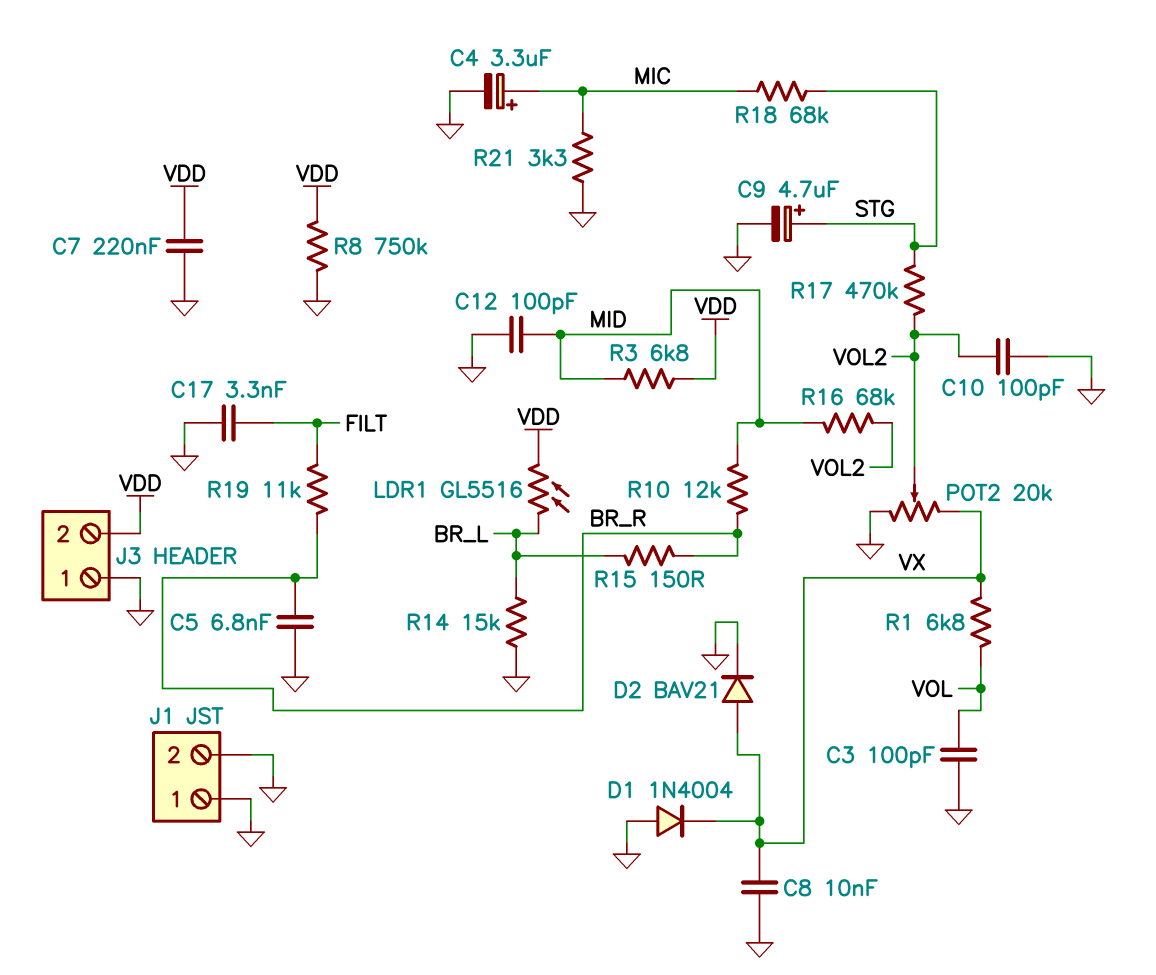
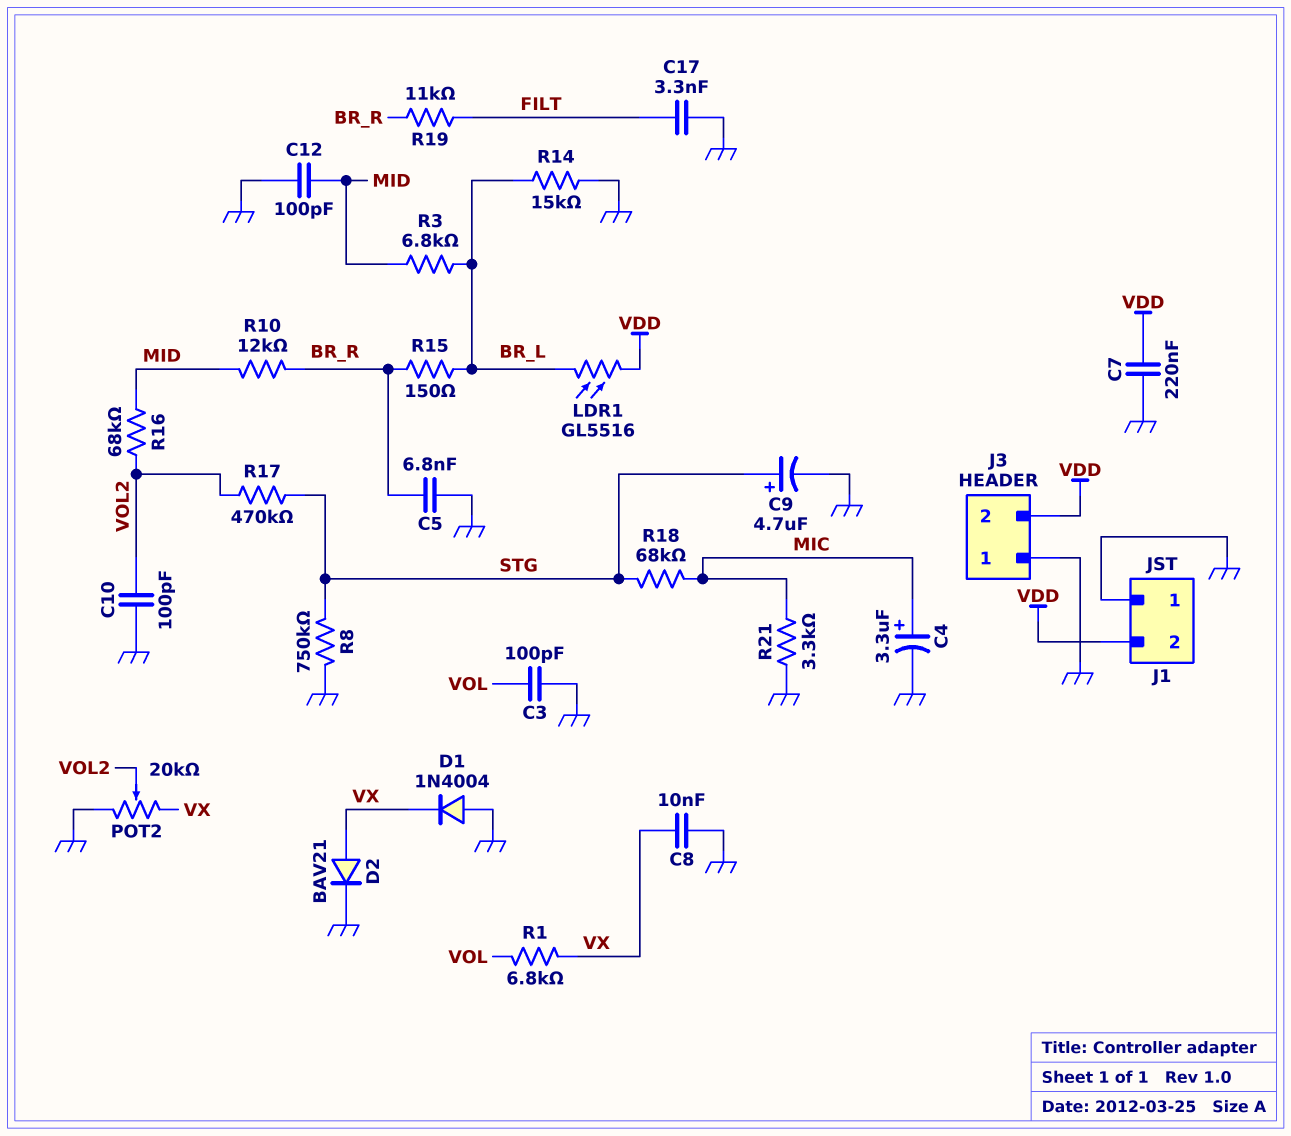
J1 pin 2: GND -> VDD
R3: 6.8k (MID, VDD) -> 6.8k (BR_L, MID)
R8: 750k (GND, VDD) -> 750k (GND, STG)

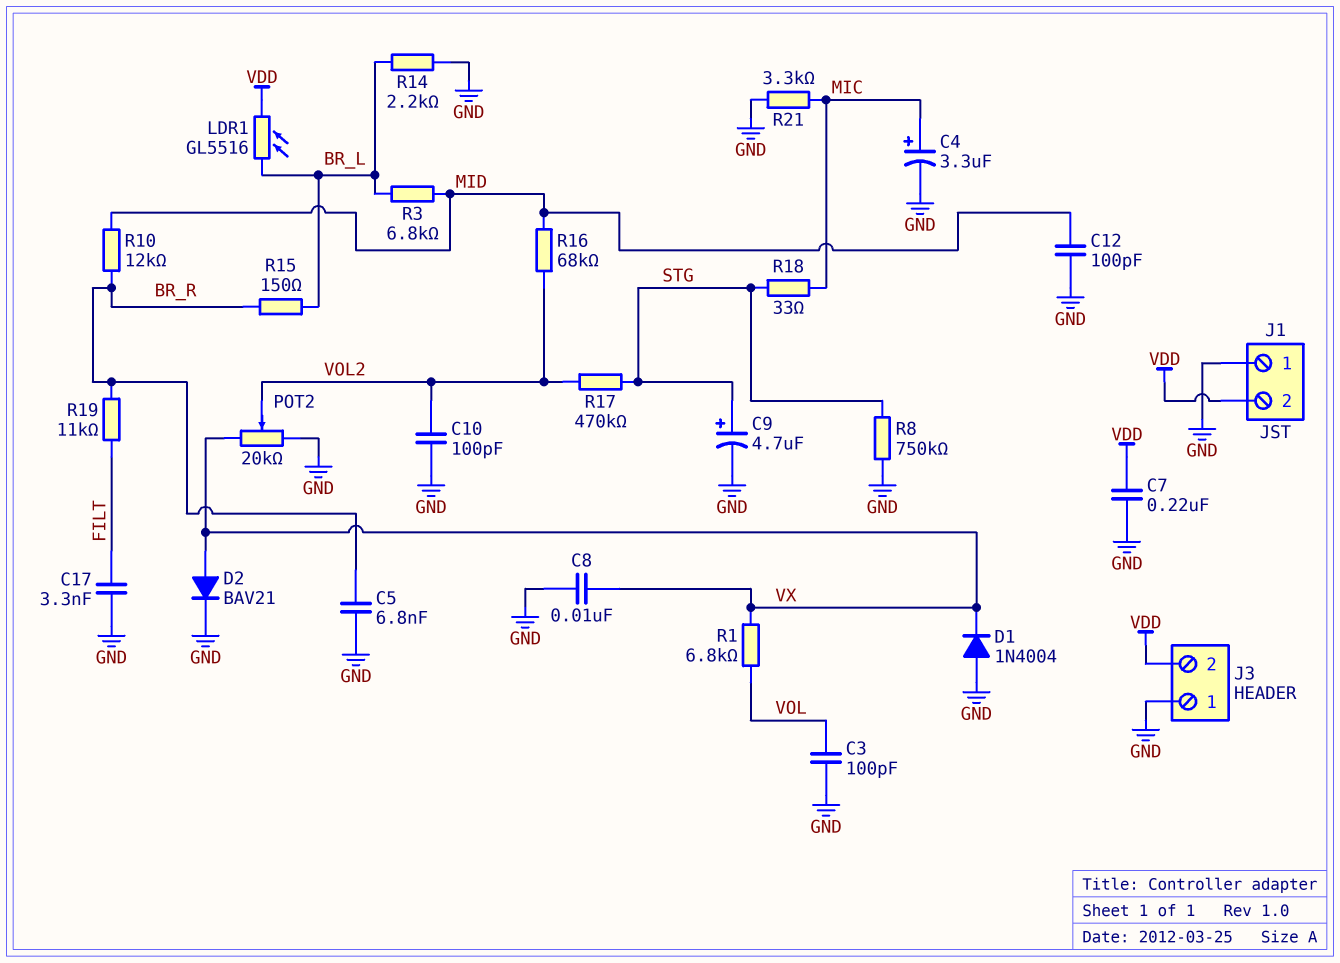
R14: 15k (BR_L, GND) -> 2.2k (BR_L, GND)
R18: 68k (MIC, STG) -> 33 (MIC, STG)

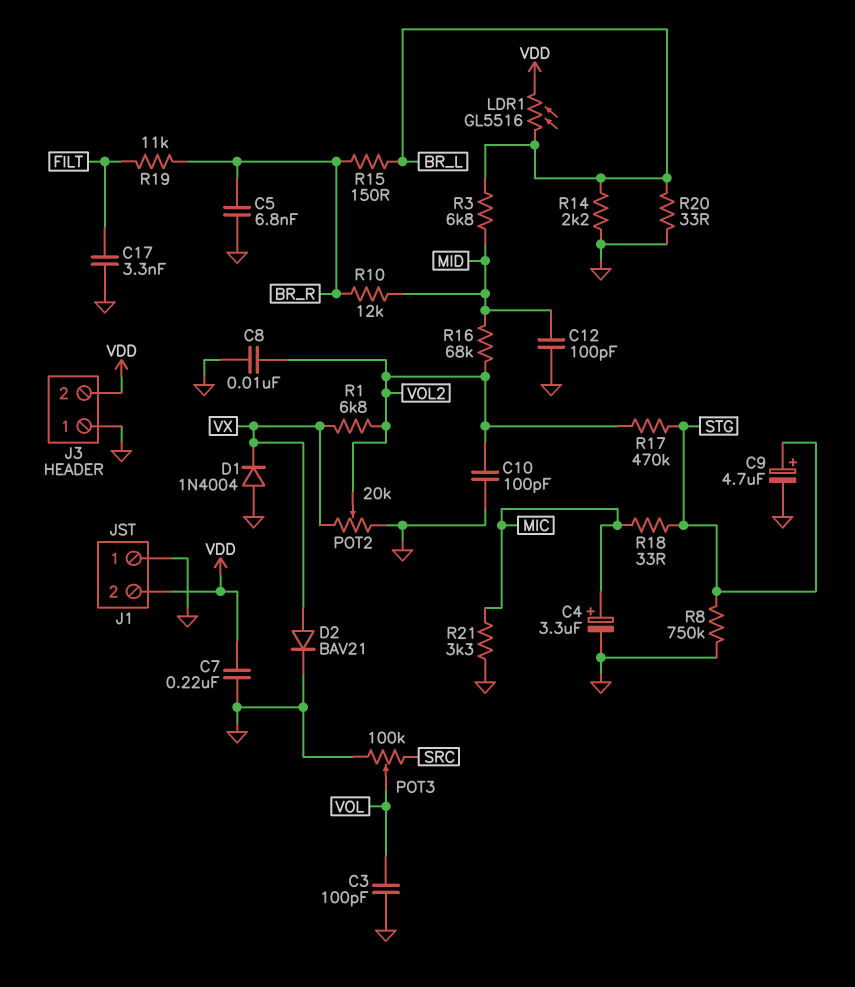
C8: 10nF (GND, VX) -> 10nF (GND, VOL2)
POT3: none -> 100k (GND, SRC, wiper VOL)
R1: 6.8k (VOL, VX) -> 6.8k (VOL2, VX)
R20: none -> 33 (BR_L, GND)

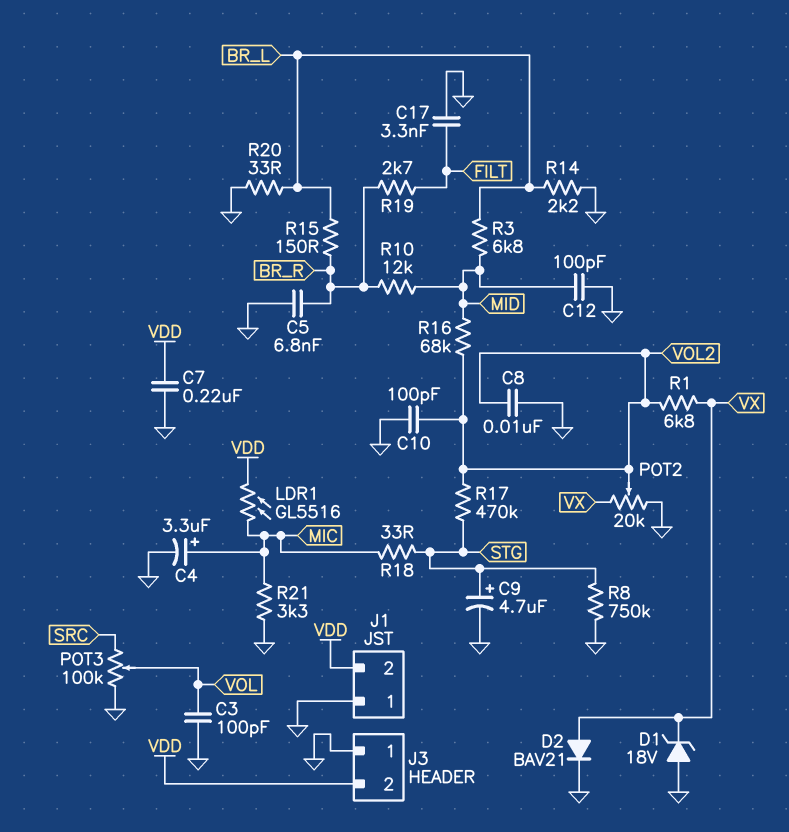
D1: diode 1N4004 (A GND, K VX) -> zener 18V (A GND, K VX)
LDR1: GL5516 (BR_L, VDD) -> GL5516 (MIC, VDD)
R19: 11k (BR_R, FILT) -> 2.7k (BR_R, FILT)

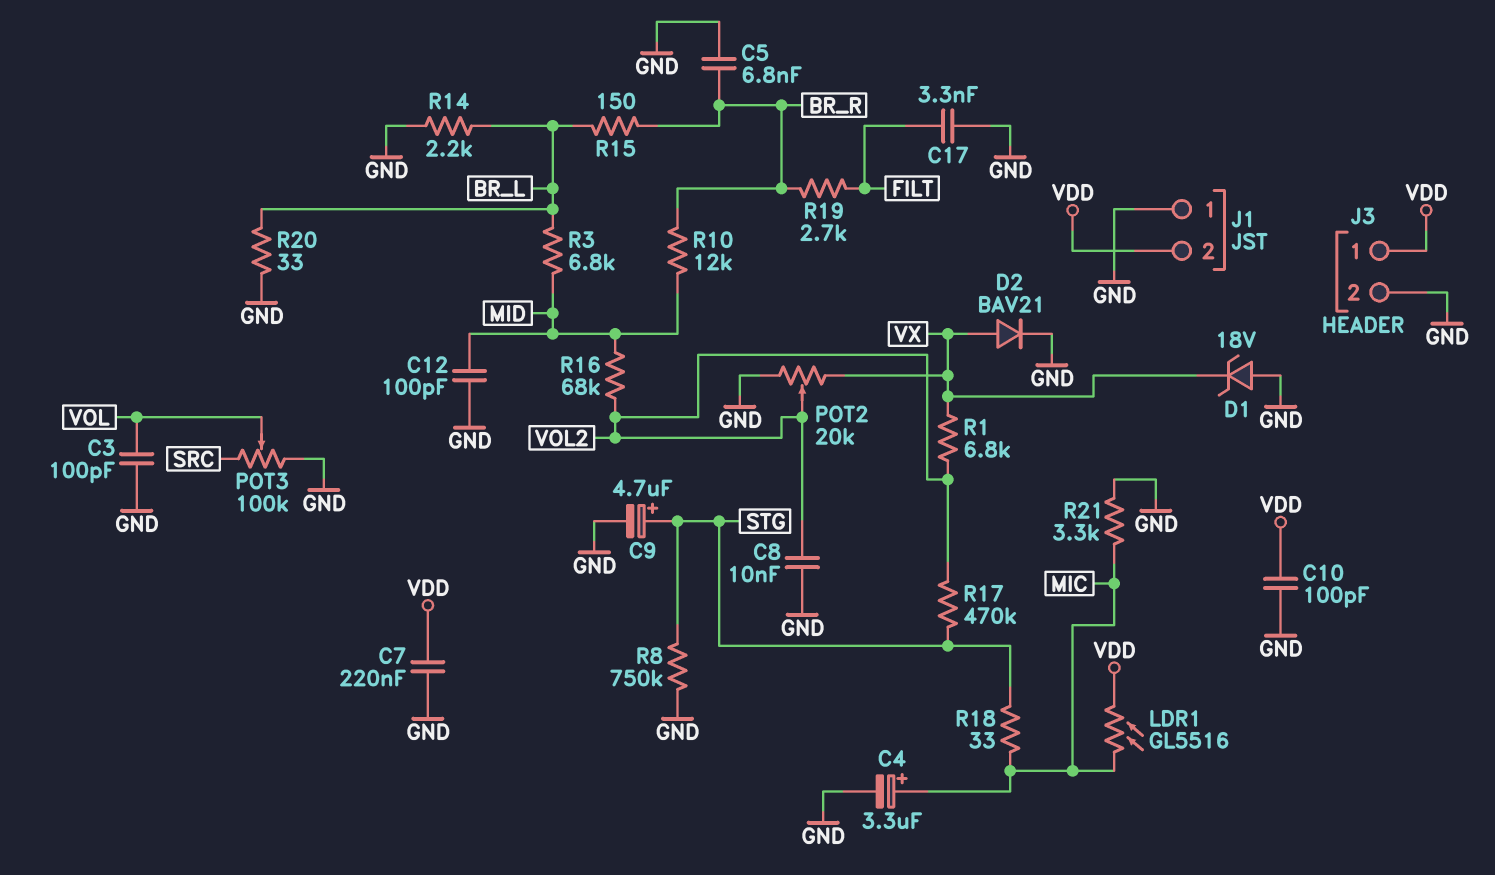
C10: 100pF (GND, VOL2) -> 100pF (GND, VDD)
J3 pin 1: GND -> VDD
J3 pin 2: VDD -> GND

